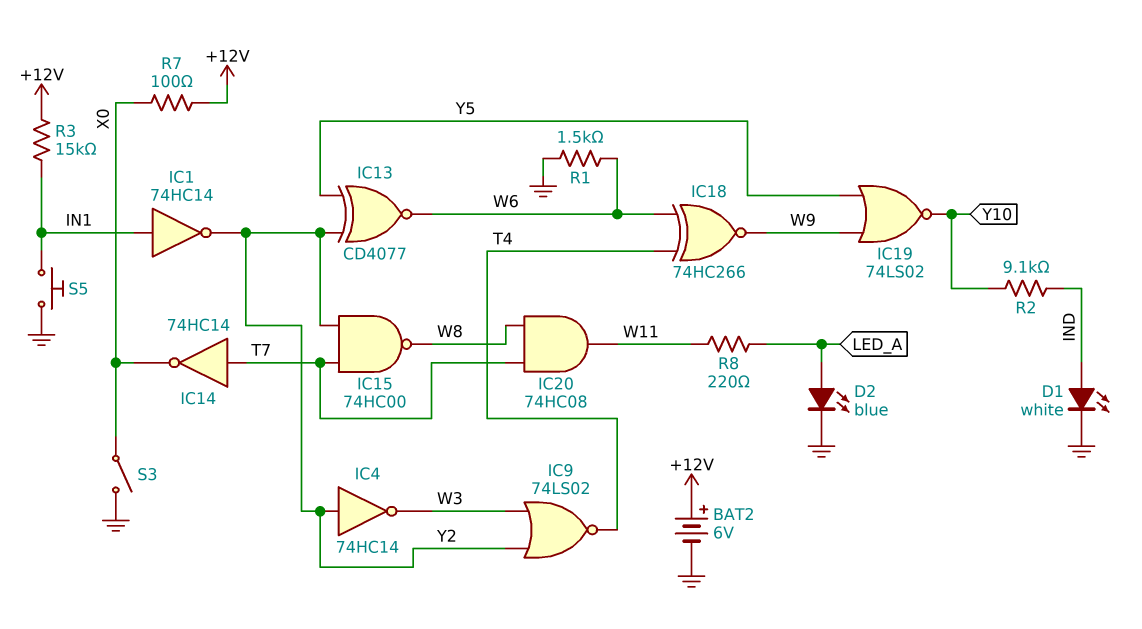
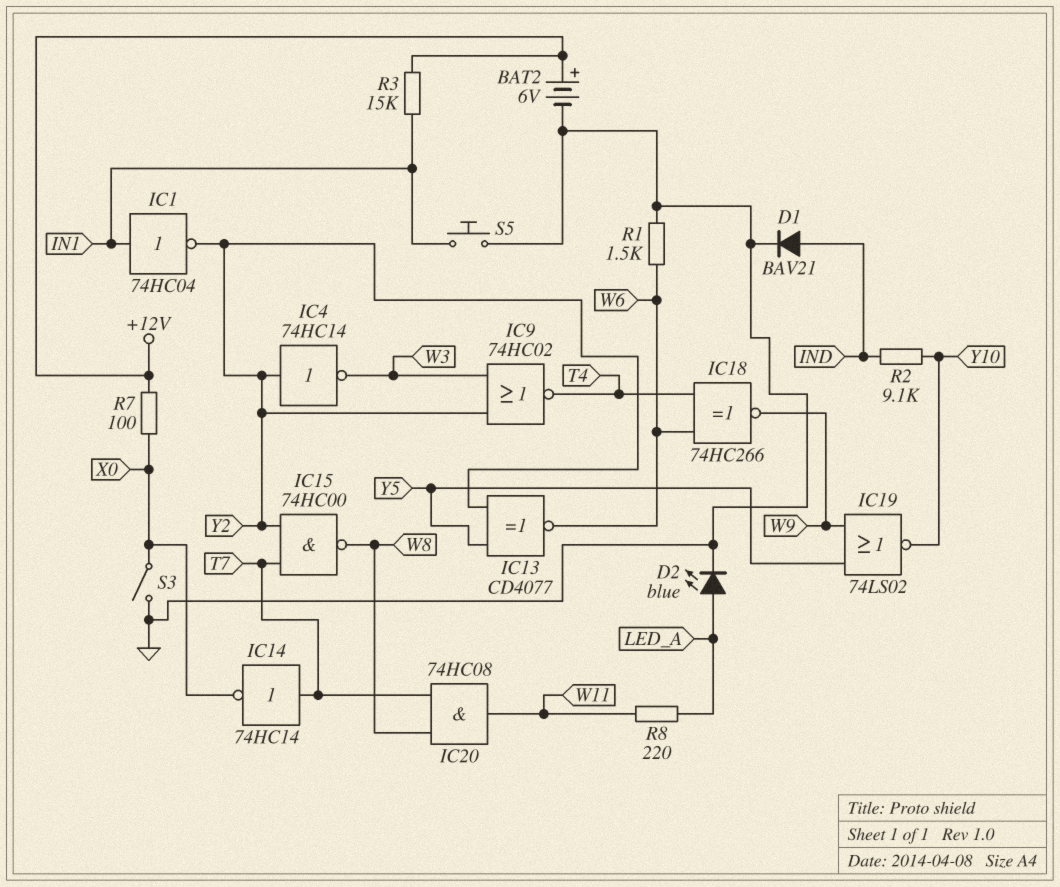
D1: LED white (A IND, K GND) -> diode BAV21 (A IND, K GND)
IC1: NOT 74HC14 (in IN1, out Y2) -> NOT 74HC04 (in IN1, out Y2)
IC9: NOR 74LS02 (in W3, in Y2, out T4) -> NOR 74HC02 (in W3, in Y2, out T4)

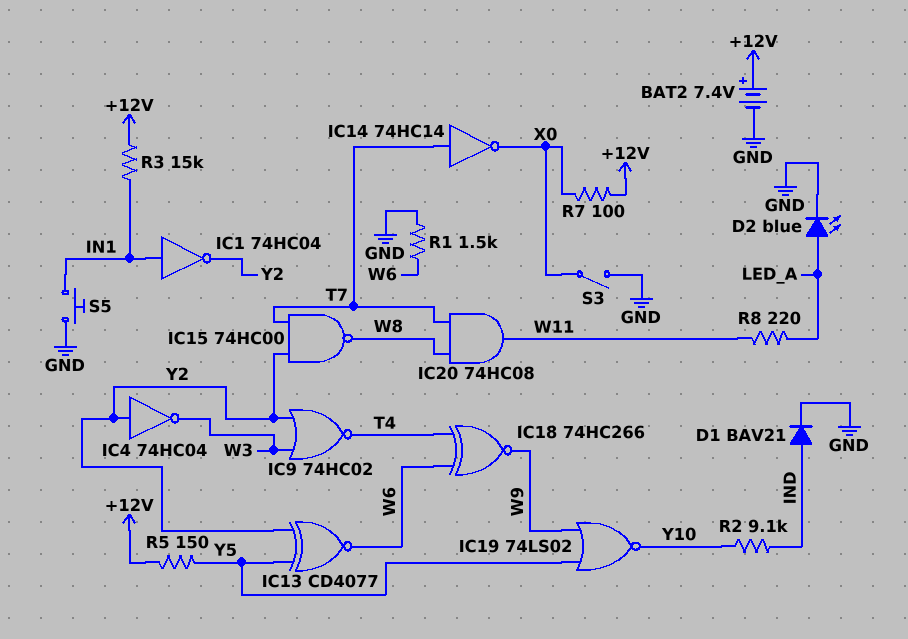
BAT2: 6V (plus +12V, minus GND) -> 7.4V (plus +12V, minus GND)
IC4: NOT 74HC14 (in Y2, out W3) -> NOT 74HC04 (in Y2, out W3)
R5: none -> 150 (+12V, Y5)

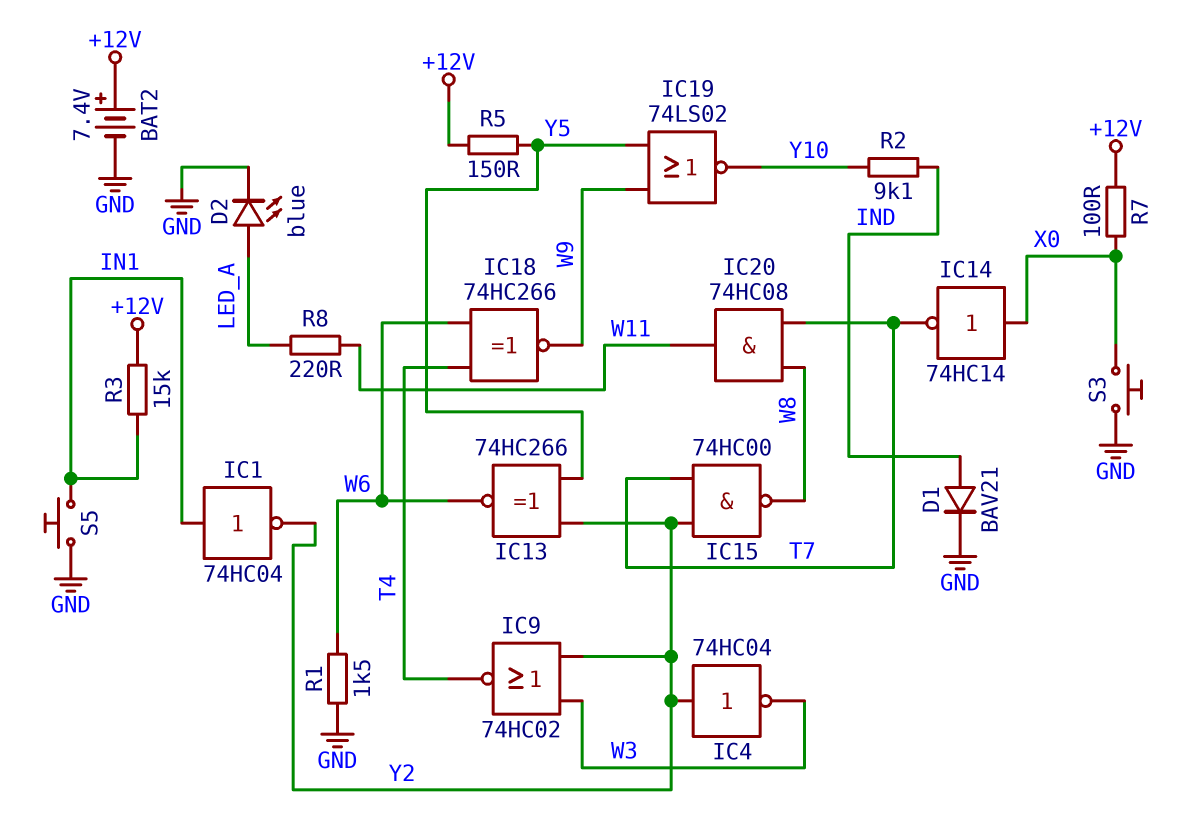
IC13: XNOR CD4077 (in Y2, in Y5, out W6) -> XNOR 74HC266 (in Y2, in Y5, out W6)
IC14: NOT 74HC14 (in T7, out X0) -> NOT 74HC14 (in X0, out T7)
S3: switch (GND, X0) -> button (GND, X0)

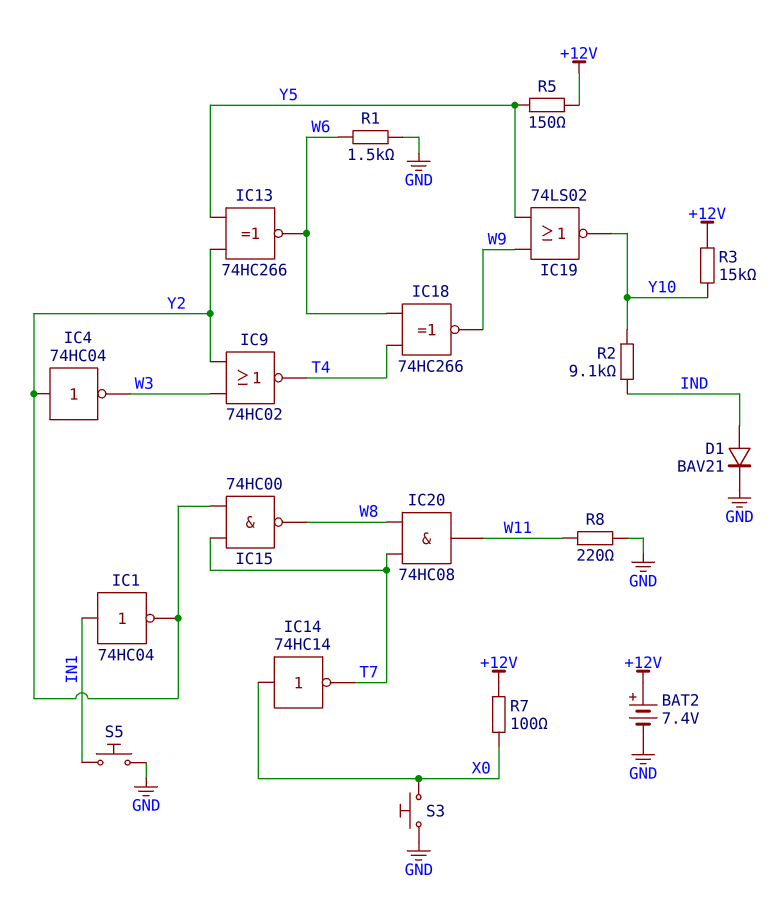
D2: LED blue (A LED_A, K GND) -> none
R3: 15k (+12V, IN1) -> 15k (+12V, Y10)
R8: 220 (LED_A, W11) -> 220 (GND, W11)

